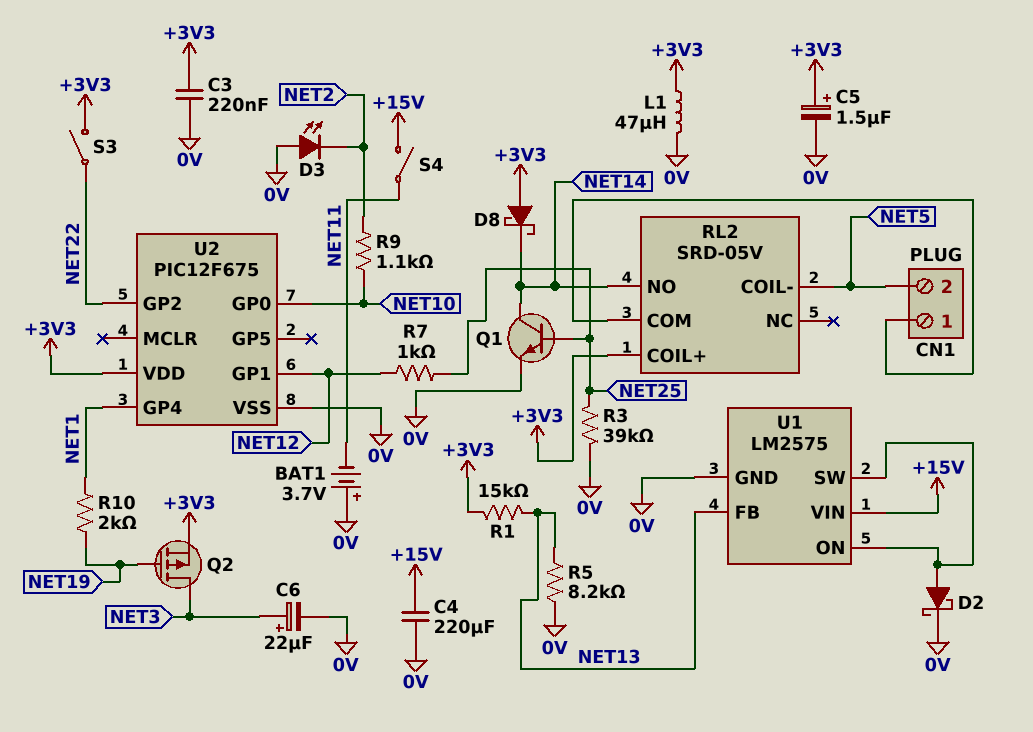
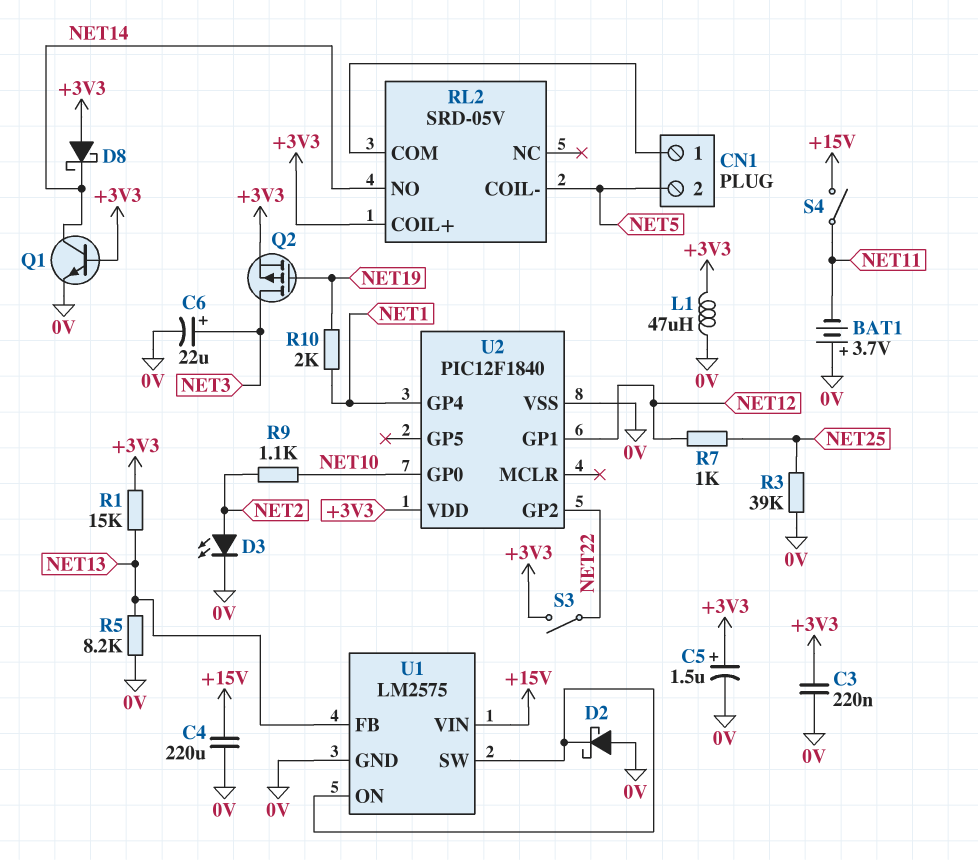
D2: schottky (A U1/ON, K 0V) -> schottky (A 0V, K U1/ON)
D3: LED (A 0V, K NET2) -> LED (A NET2, K 0V)
Q1: NPN (B NET25, C NET14, E 0V) -> NPN (B +3V3, C NET14, E 0V)
U2: PIC12F675 -> PIC12F1840

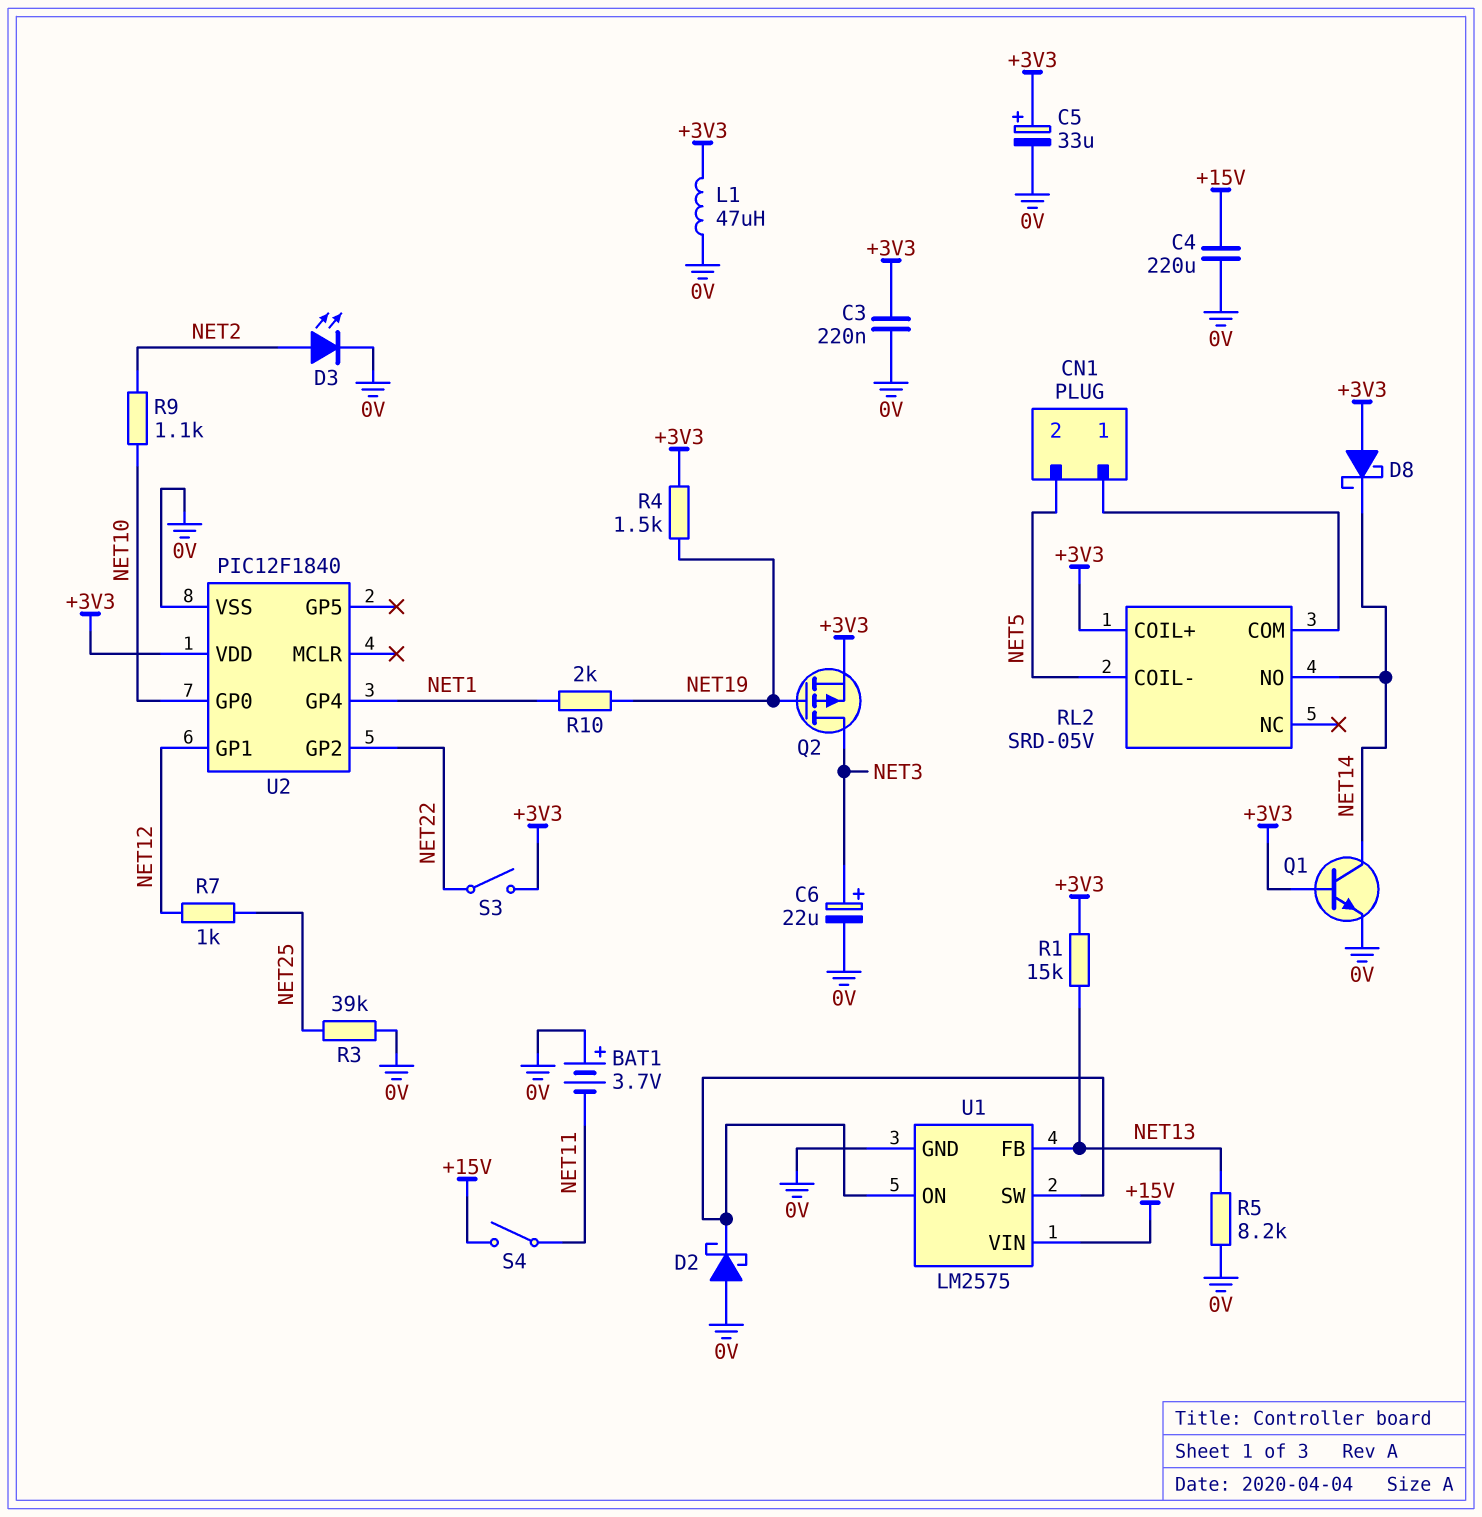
C5: 1.5uF (plus +3V3, minus 0V) -> 33uF (plus +3V3, minus 0V)
R4: none -> 1.5k (+3V3, NET19)

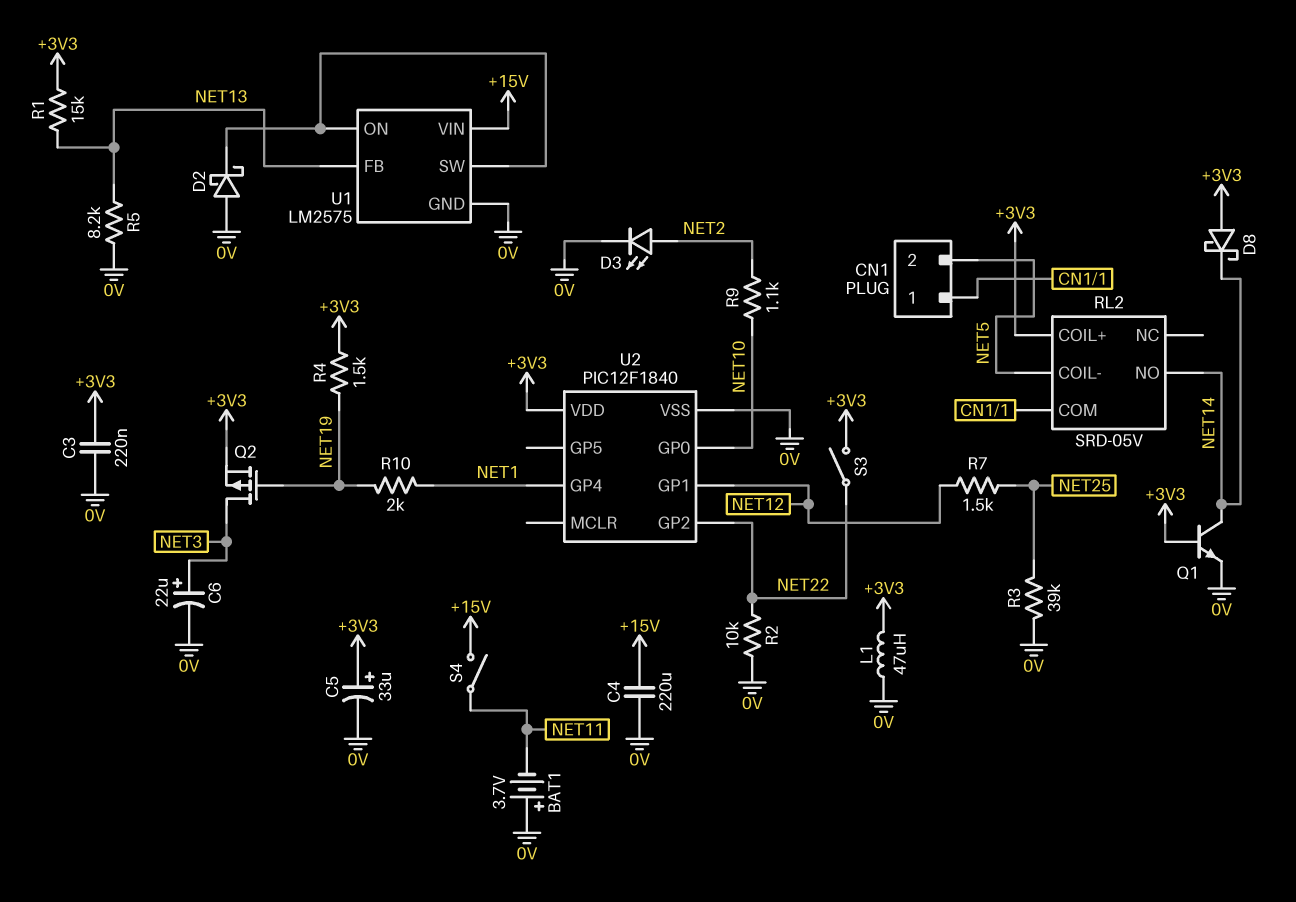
R2: none -> 10k (0V, NET22)
R7: 1k (NET12, NET25) -> 1.5k (NET12, NET25)

